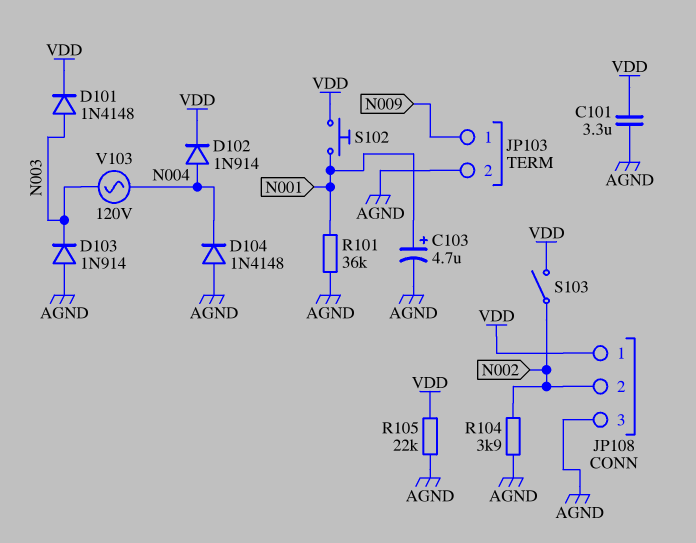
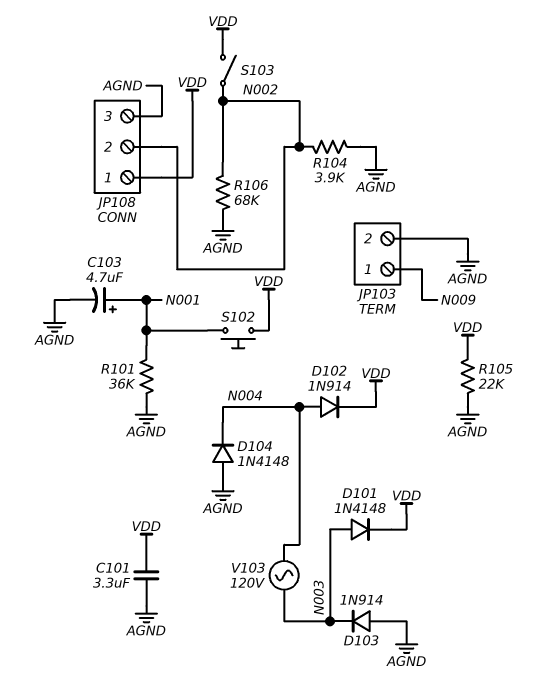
R106: none -> 68k (AGND, N002)

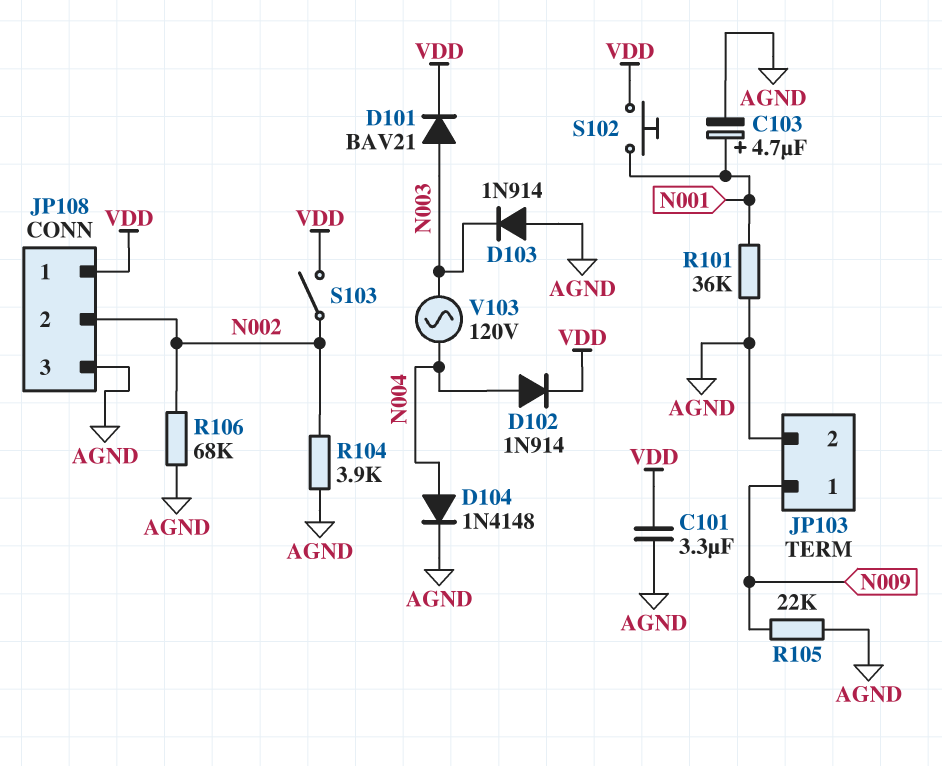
D101: diode 1N4148 (A N003, K VDD) -> diode BAV21 (A N003, K VDD)
D104: diode 1N4148 (A AGND, K N004) -> diode 1N4148 (A N004, K AGND)
R105: 22k (AGND, VDD) -> 22k (AGND, N009)

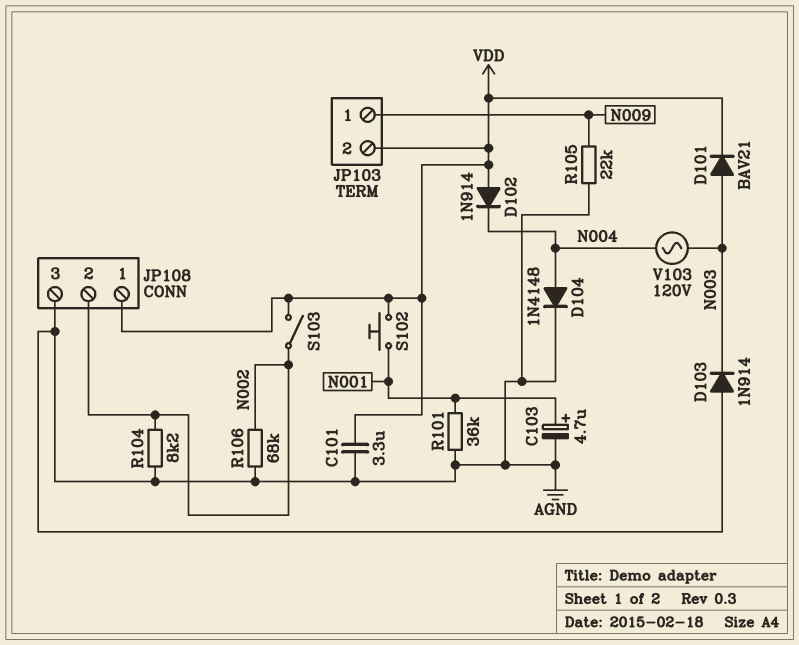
D102: diode 1N914 (A N004, K VDD) -> diode 1N914 (A VDD, K N004)
JP103 pin 2: AGND -> VDD
R104: 3.9k (AGND, N002) -> 8.2k (AGND, N002)

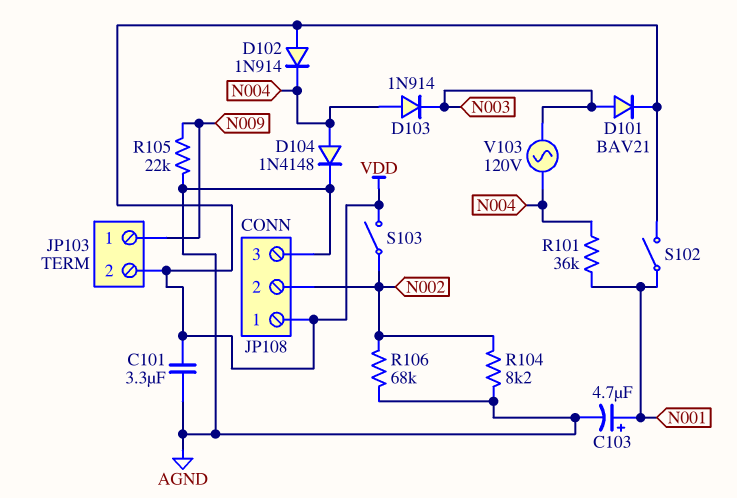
D103: diode 1N914 (A AGND, K N003) -> diode 1N914 (A N004, K N003)
R101: 36k (AGND, N001) -> 36k (N001, N004)
S102: button (N001, VDD) -> switch (N001, VDD)

